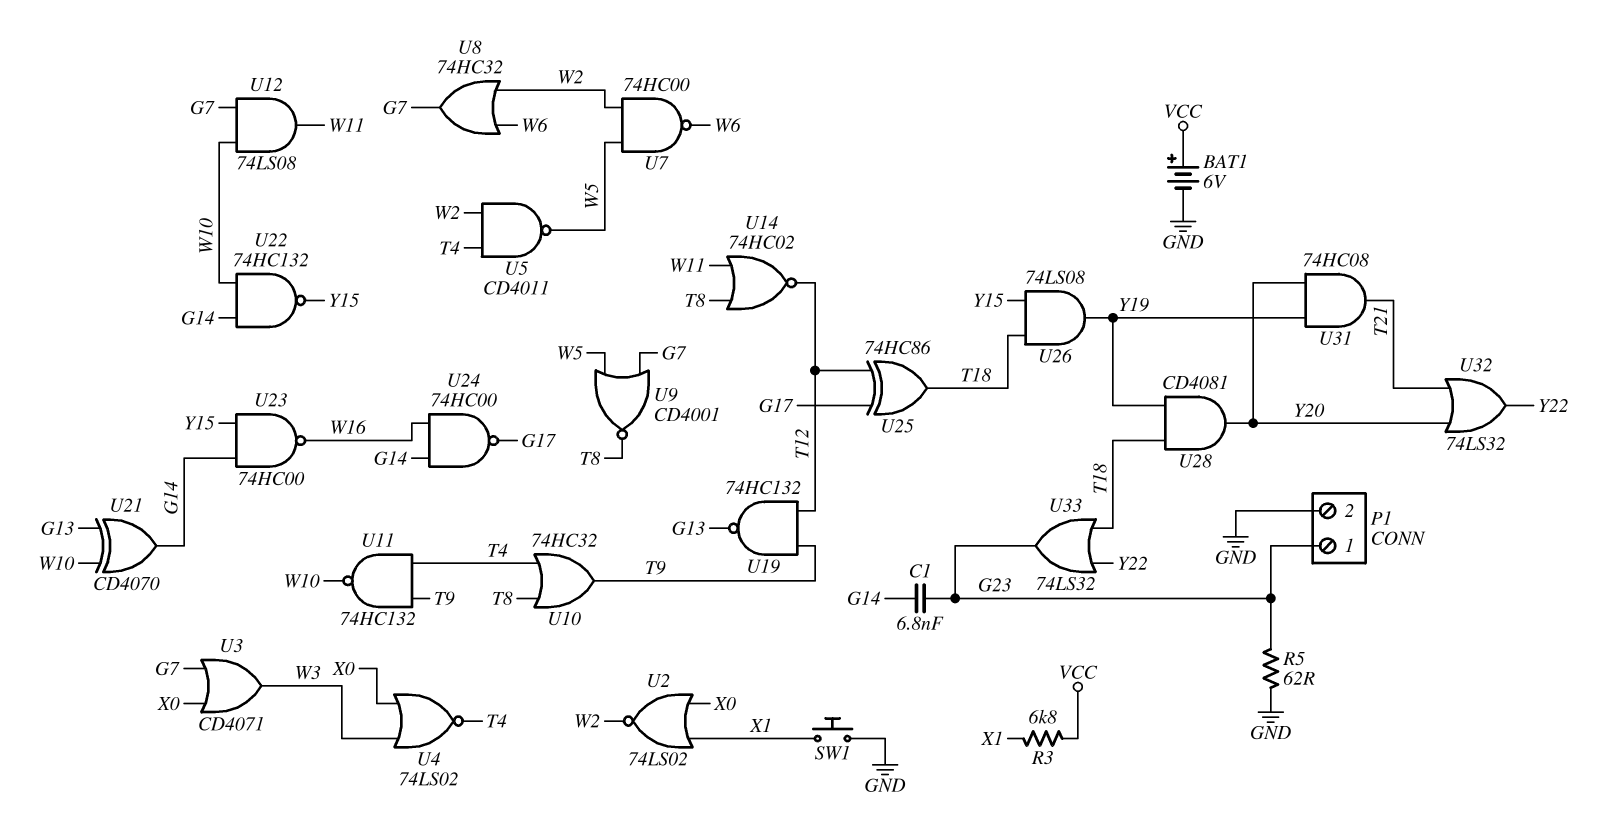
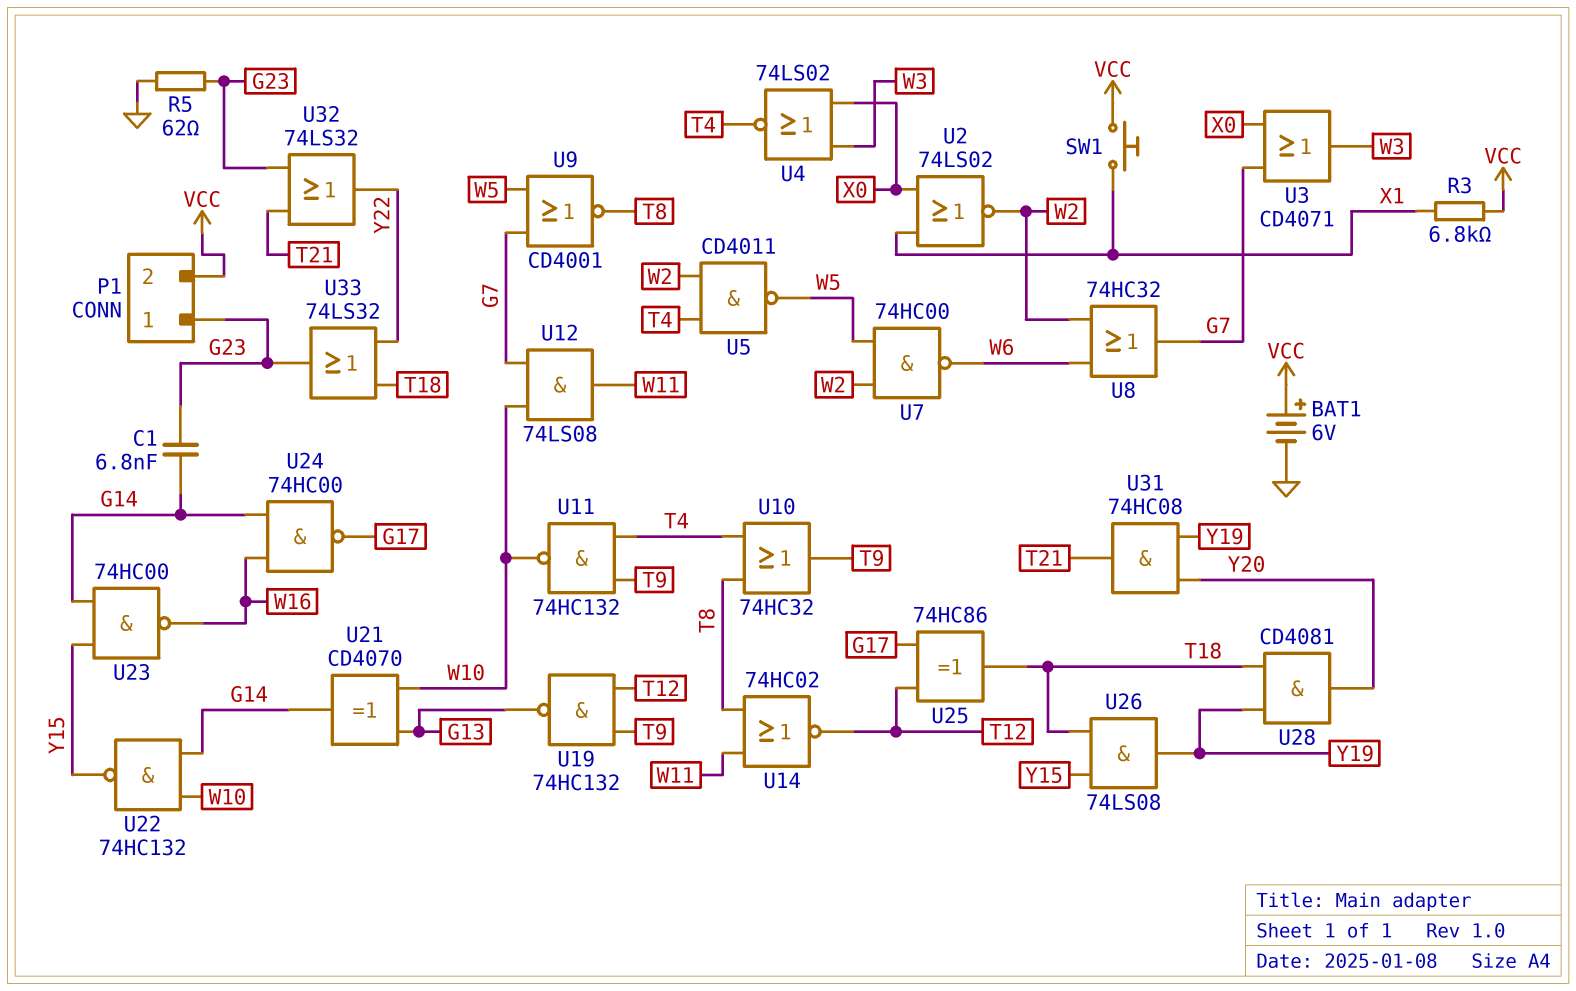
P1 pin 2: GND -> VCC
SW1: button (GND, X1) -> button (VCC, X1)
U32: OR 74LS32 (in T21, in Y20, out Y22) -> OR 74LS32 (in G23, in T21, out Y22)

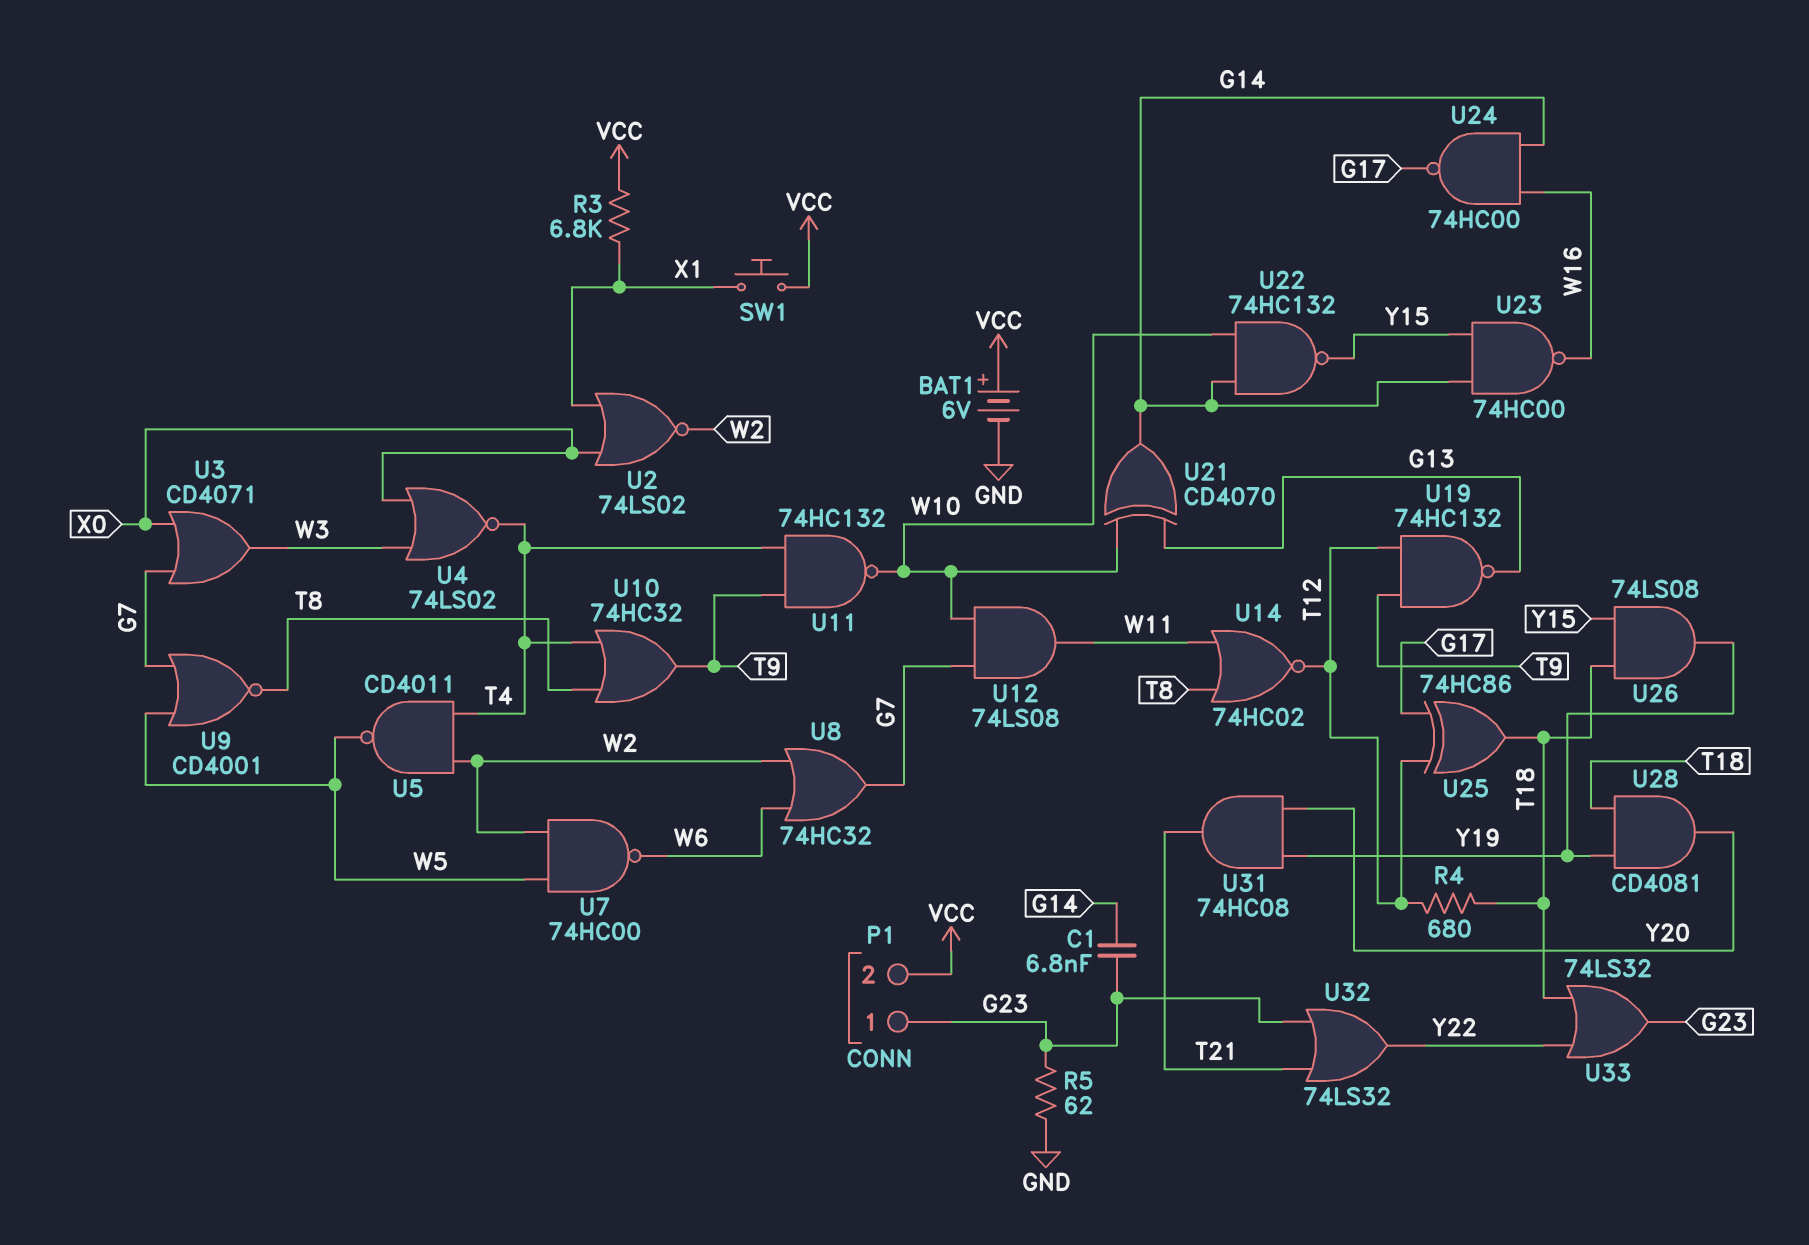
R4: none -> 680 (T12, T18)

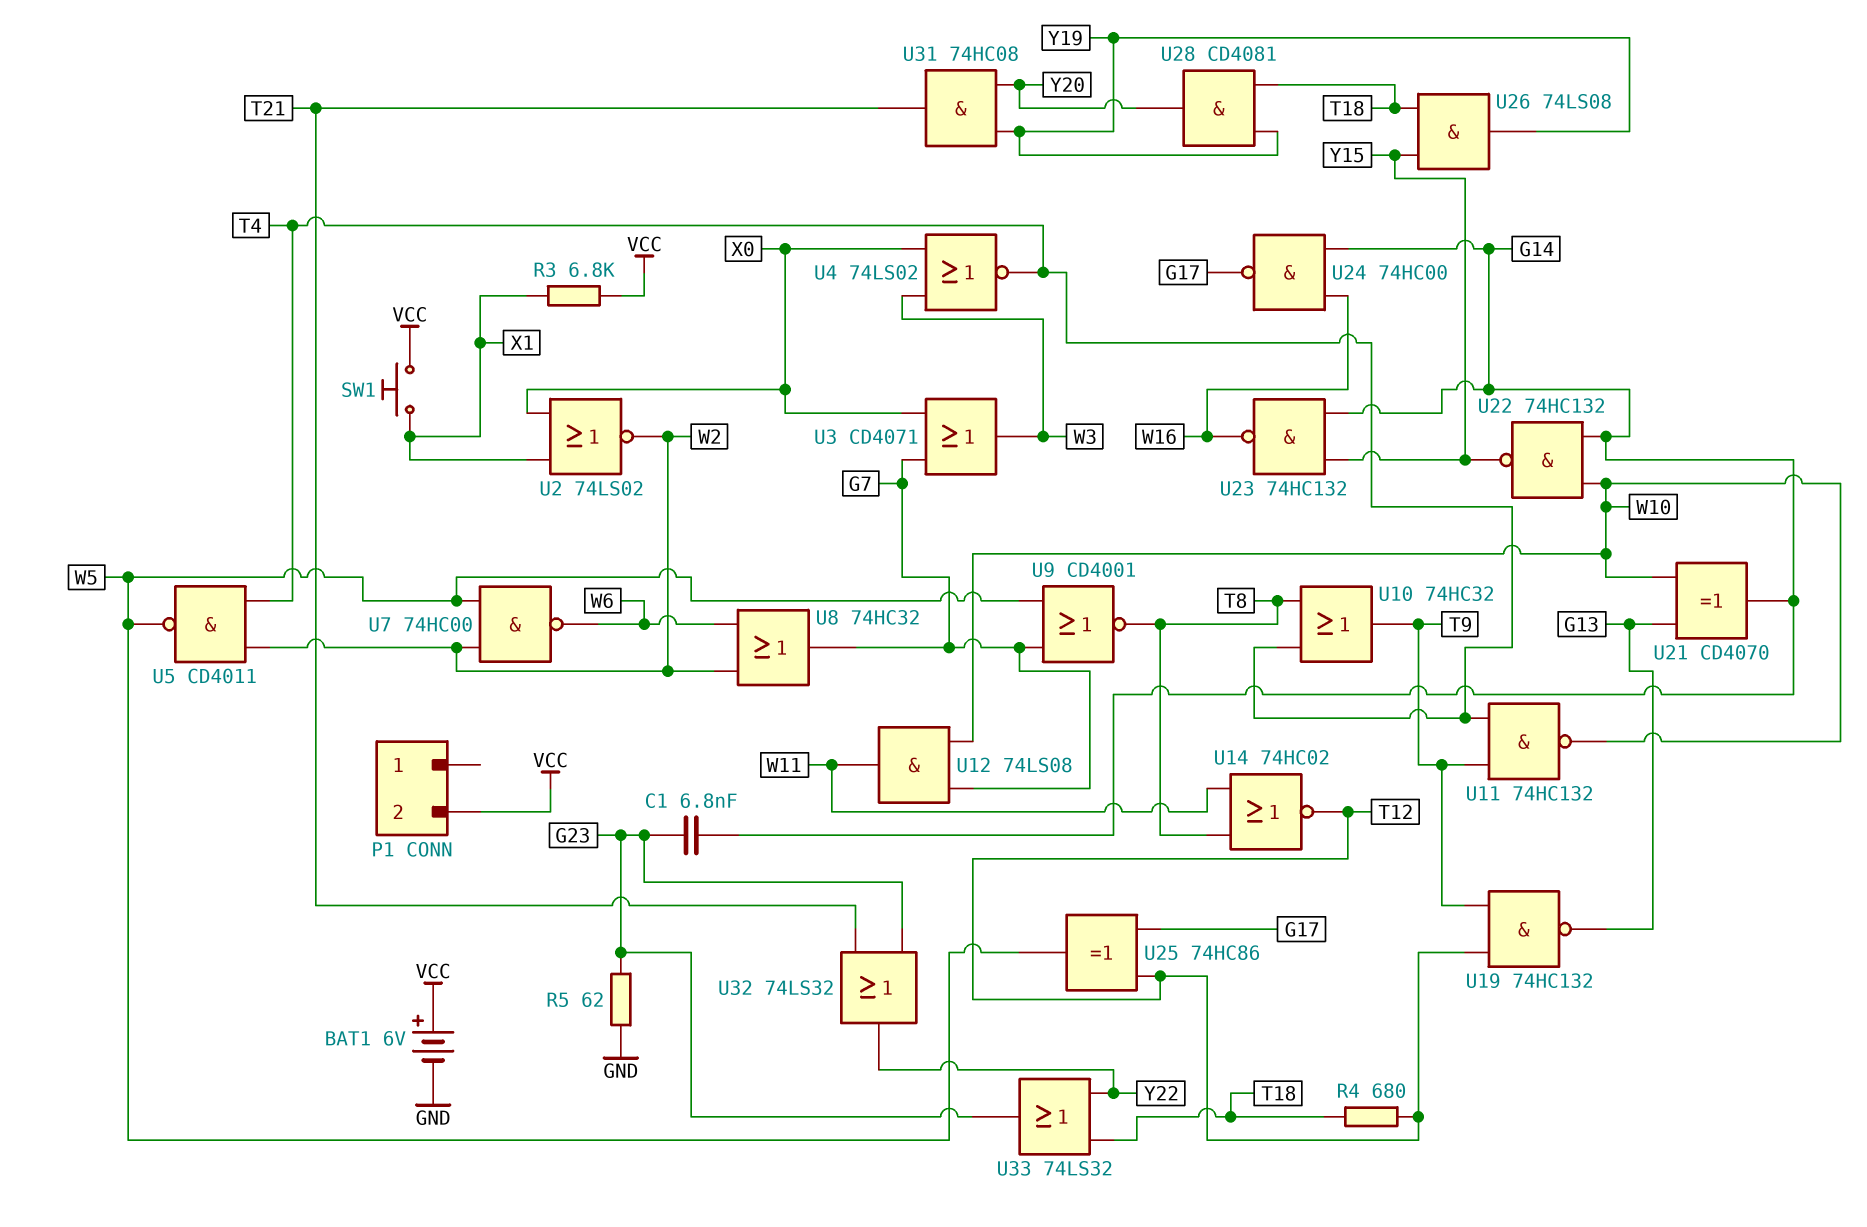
P1 pin 1: G23 -> none
U23: NAND 74HC00 (in G14, in Y15, out W16) -> NAND 74HC132 (in G14, in Y15, out W16)
U25: XOR 74HC86 (in G17, in T12, out T18) -> XOR 74HC86 (in G17, in T12, out W5)

